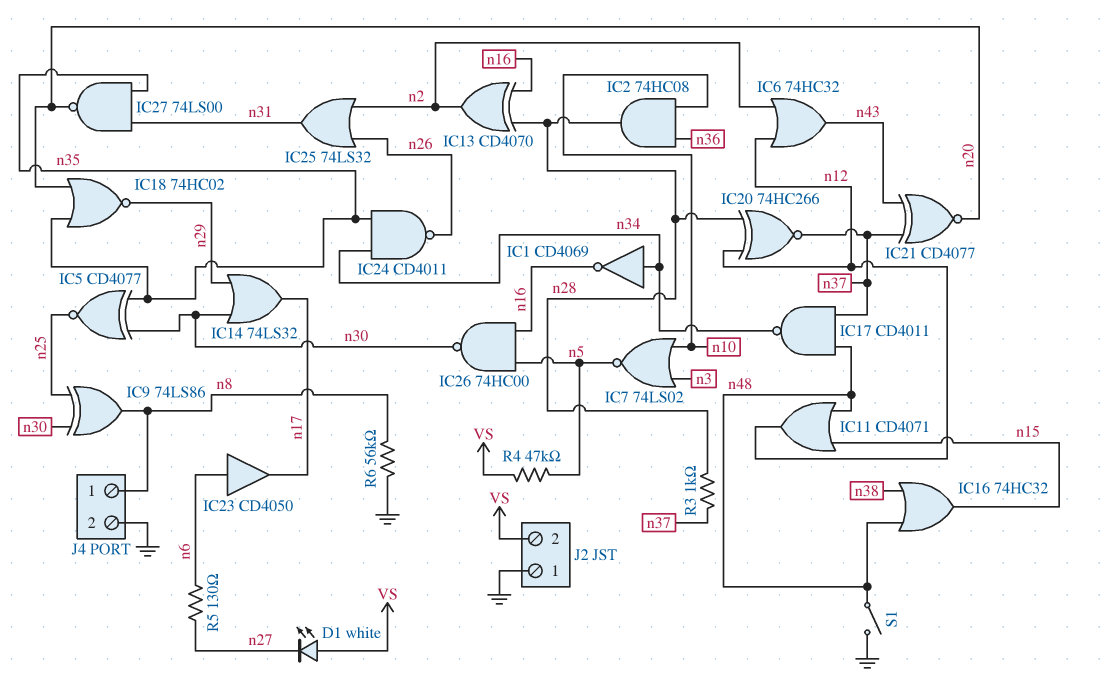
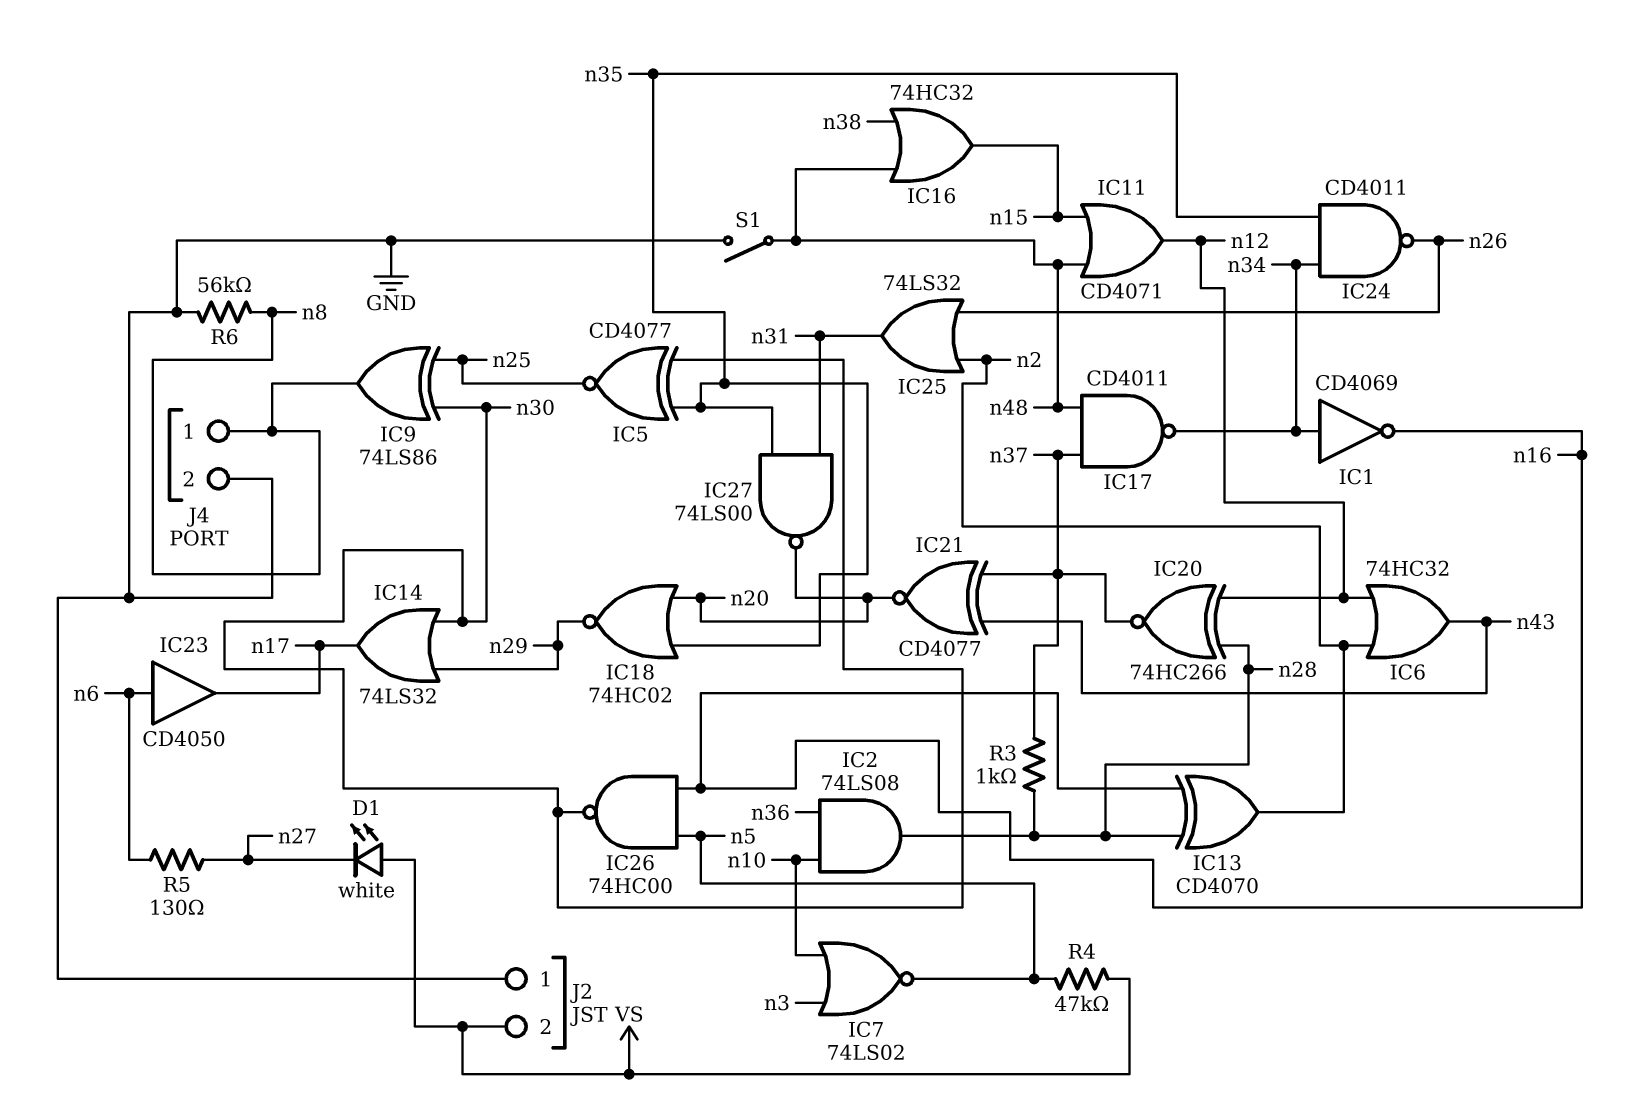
IC2: AND 74HC08 (in n10, in n36, out n28) -> AND 74LS08 (in n10, in n36, out n28)

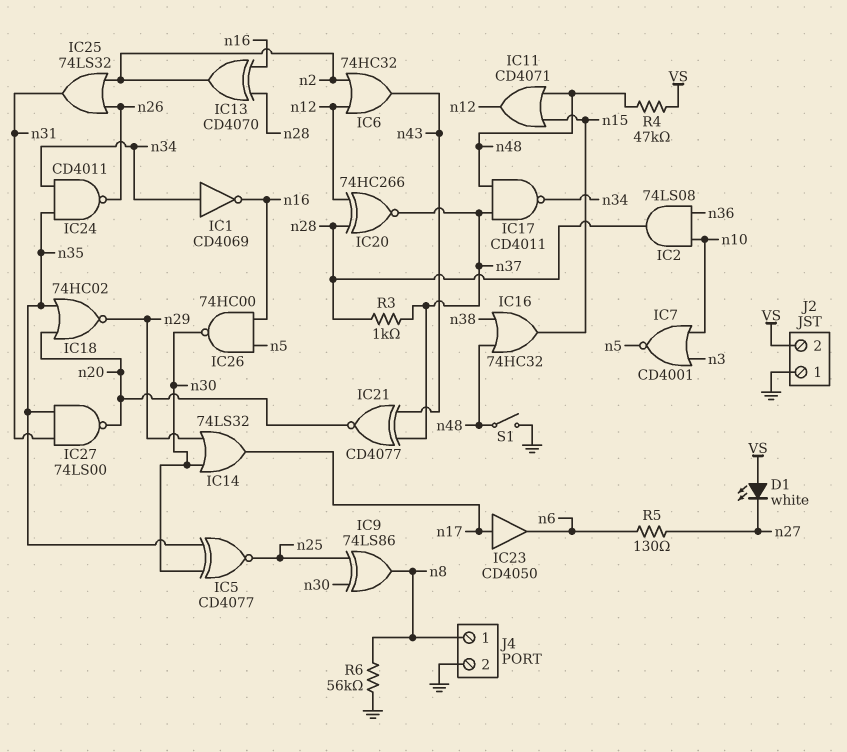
IC7: NOR 74LS02 (in n3, in n10, out n5) -> NOR CD4001 (in n3, in n10, out n5)
IC23: buffer CD4050 (in n6, out n17) -> buffer CD4050 (in n17, out n6)
R4: 47k (VS, n5) -> 47k (VS, n48)

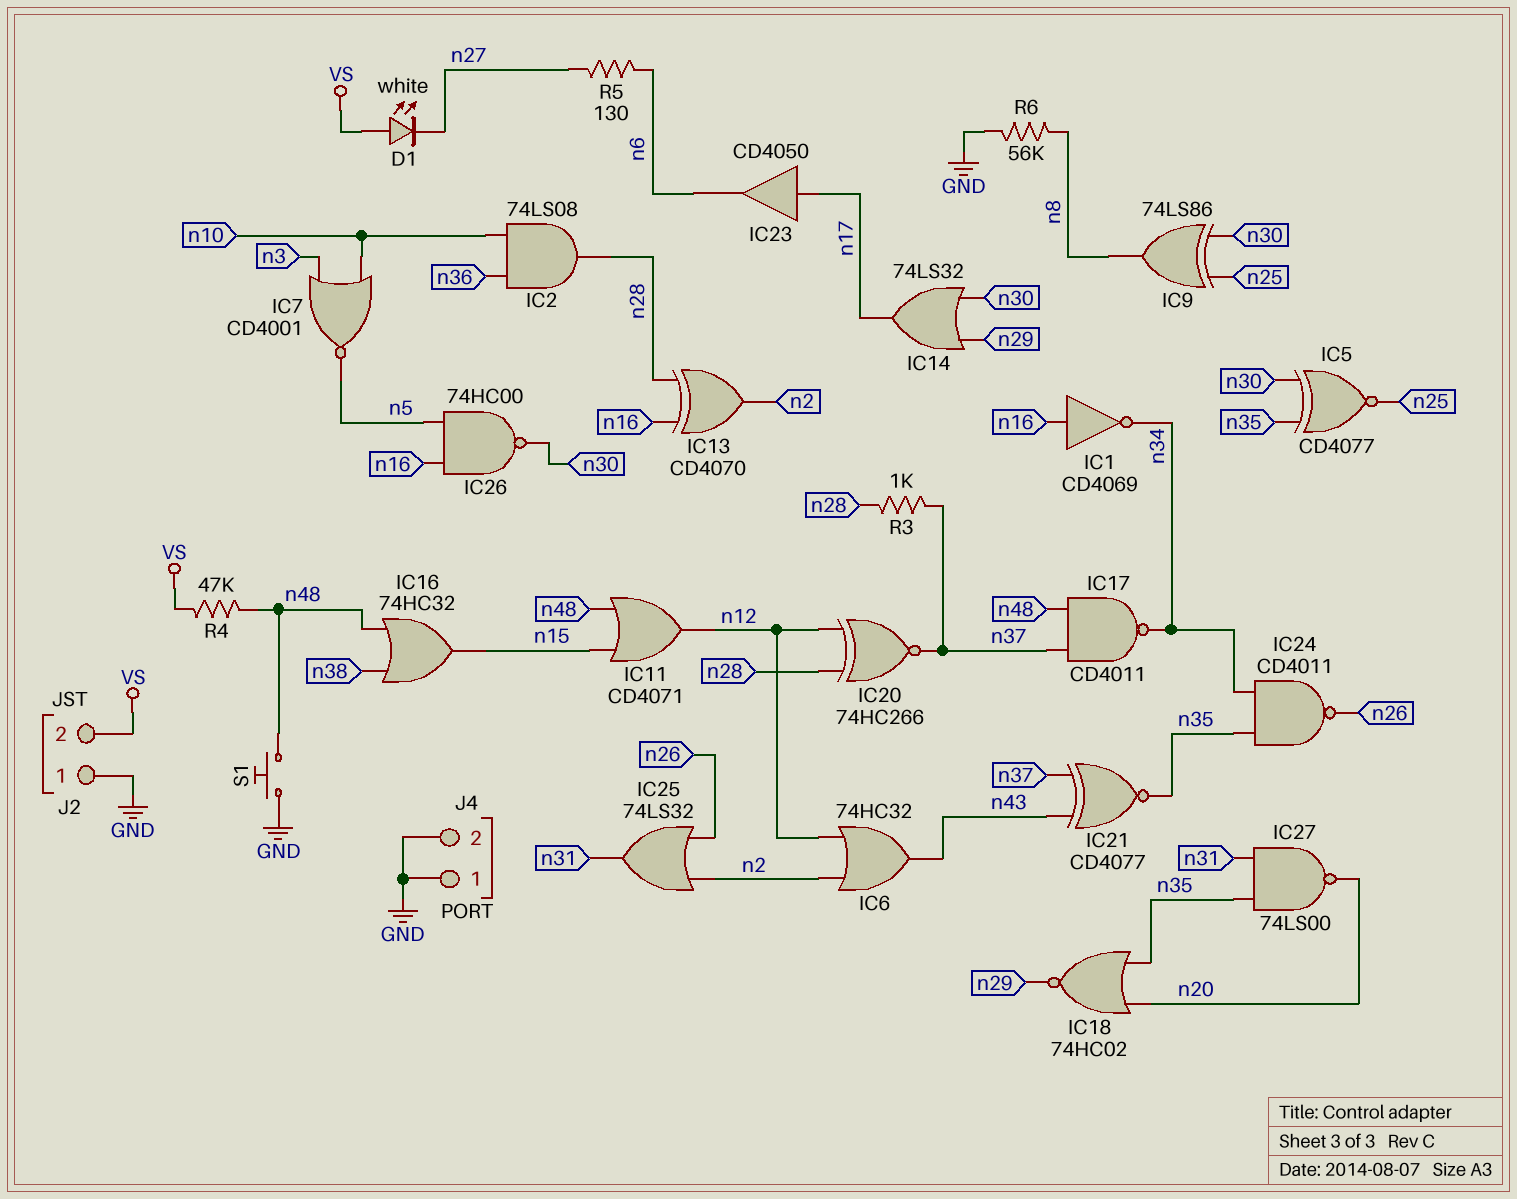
IC1: NOT CD4069 (in n34, out n16) -> NOT CD4069 (in n16, out n34)
IC21: XNOR CD4077 (in n37, in n43, out n20) -> XNOR CD4077 (in n37, in n43, out n35)
J4 pin 1: n8 -> GND
S1: switch (GND, n48) -> button (GND, n48)

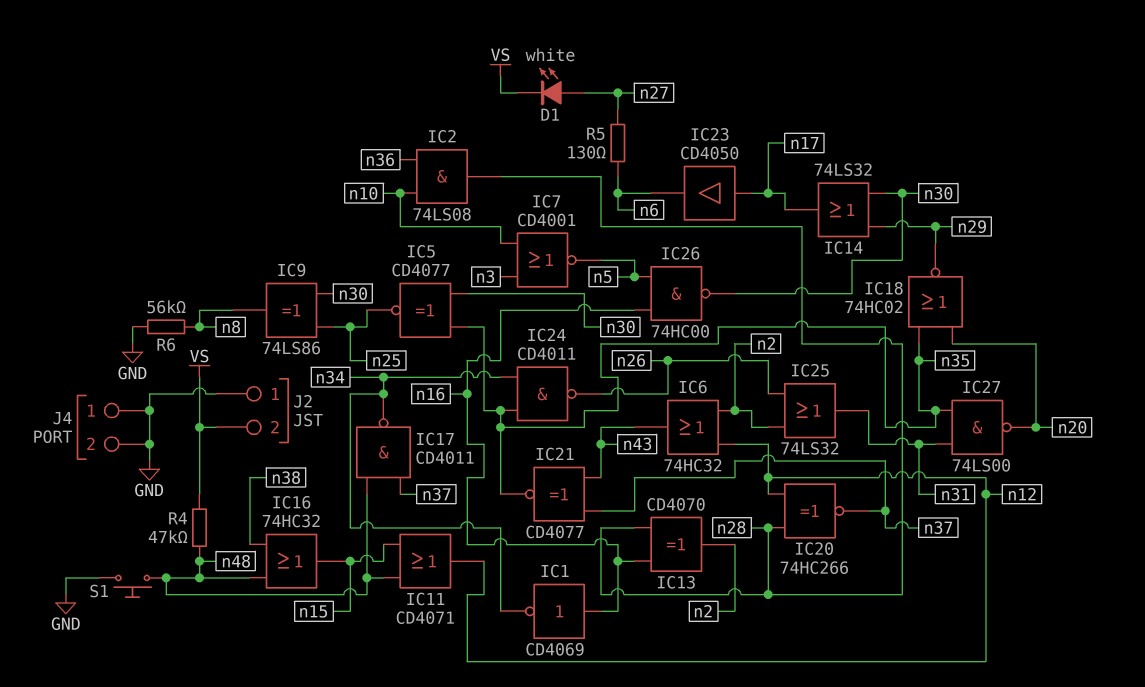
D1: LED white (A VS, K n27) -> LED white (A n27, K VS)
R3: 1k (n28, n37) -> none

